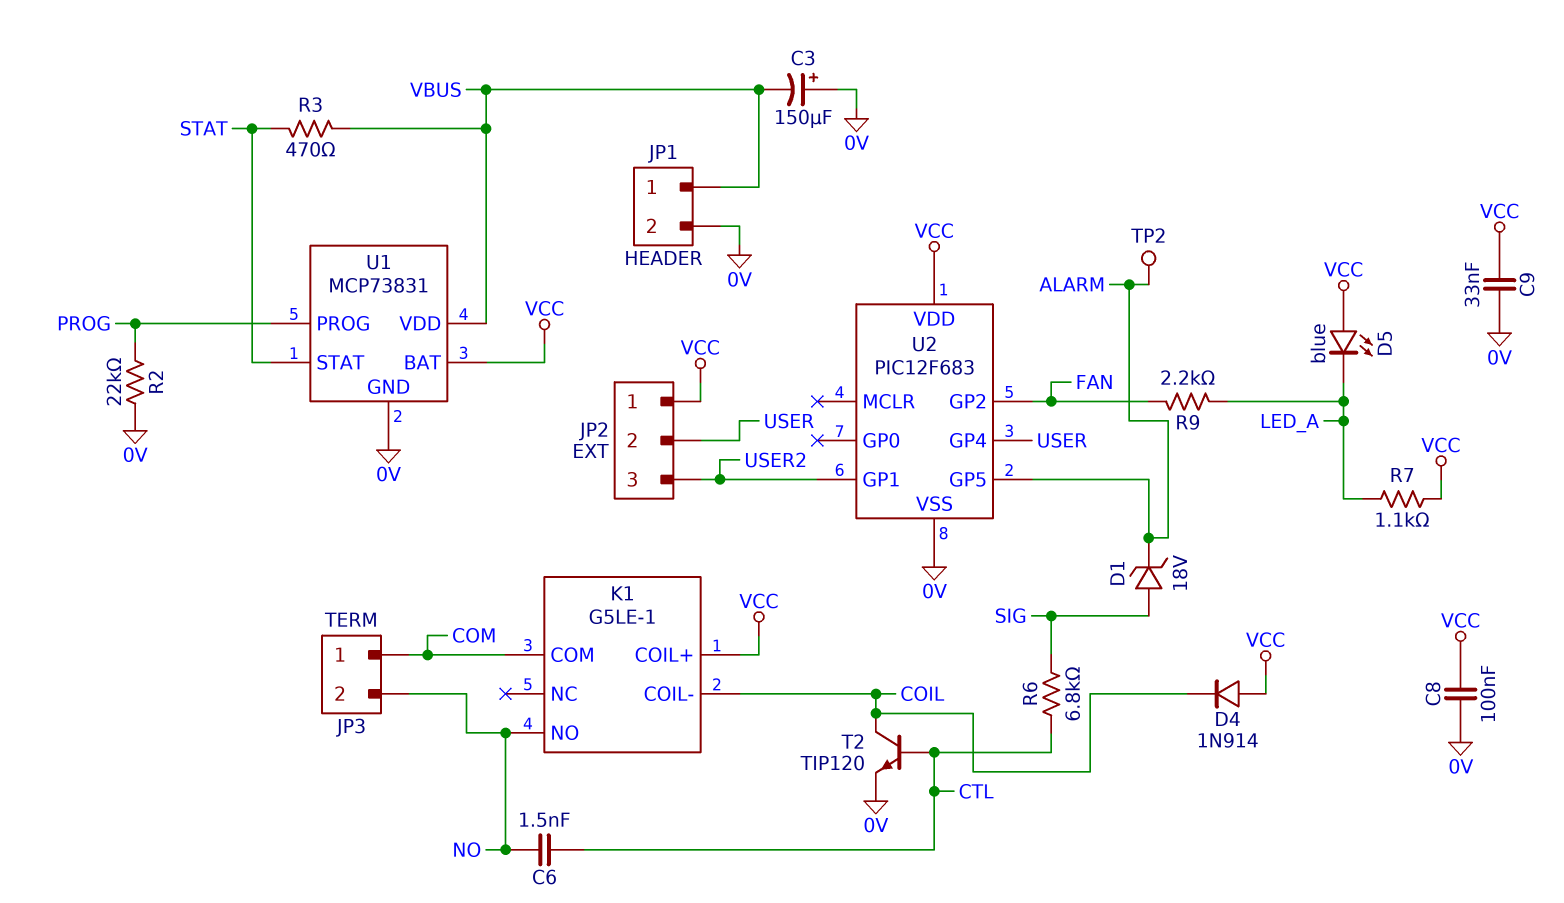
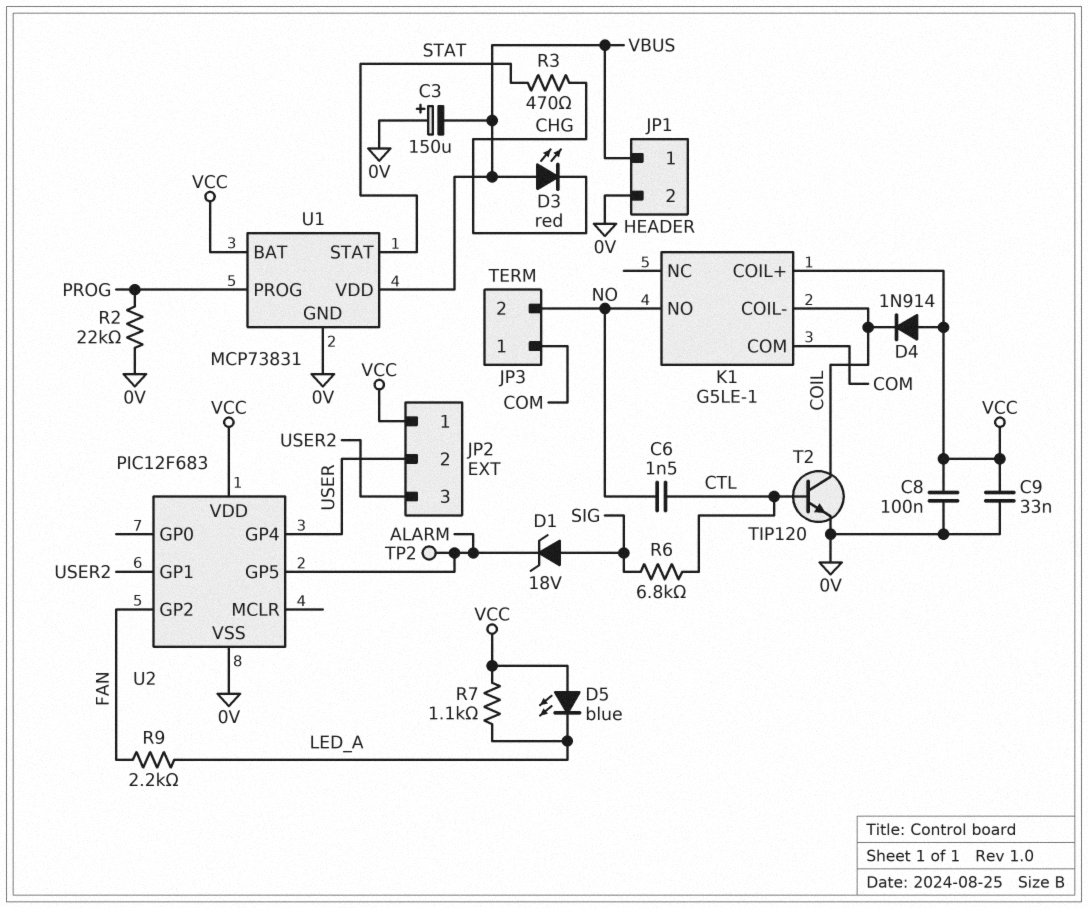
D3: none -> LED red (A VBUS, K CHG)
R3: 470 (STAT, VBUS) -> 470 (CHG, STAT)

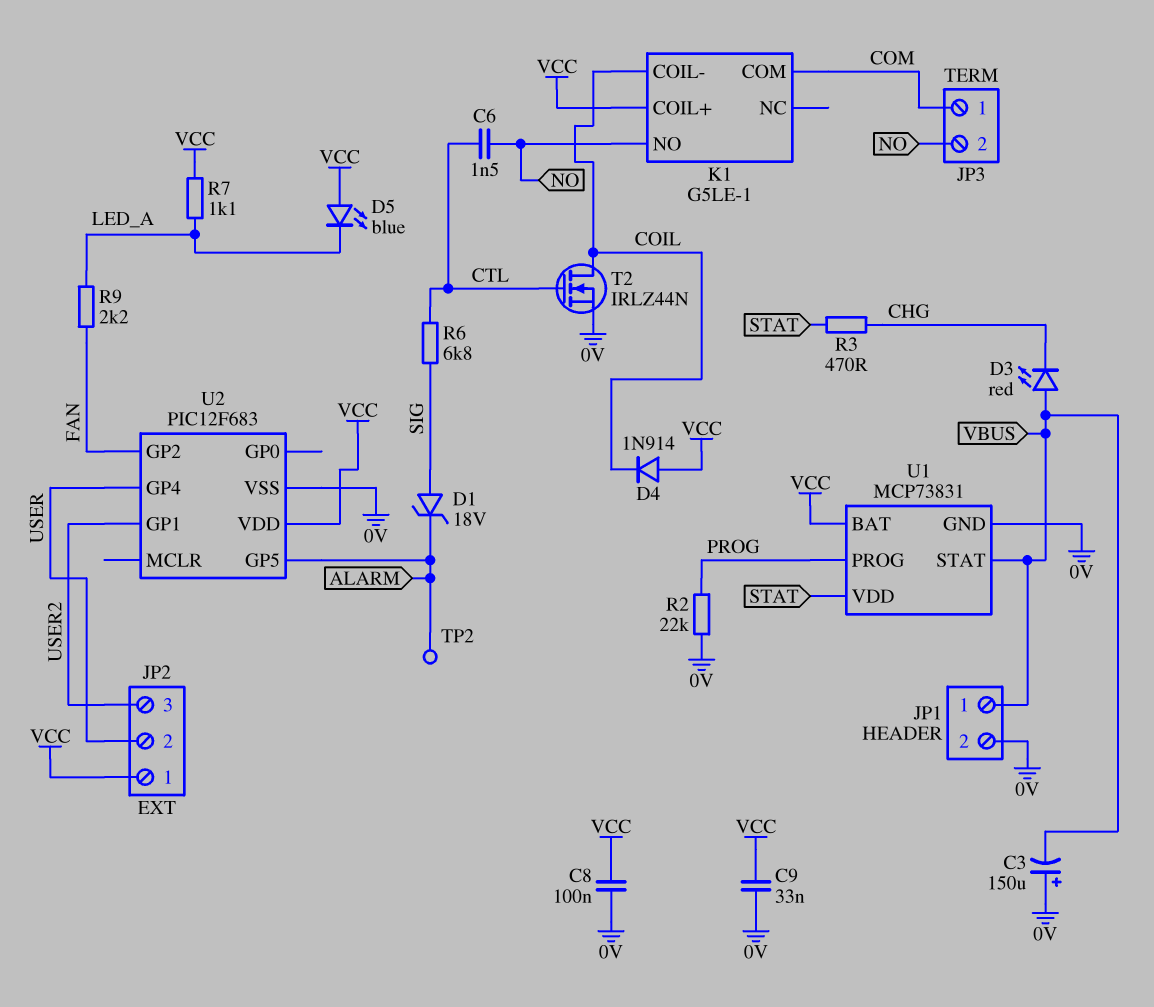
T2: NPN TIP120 (B CTL, C COIL, E 0V) -> NMOS IRLZ44N (G CTL, D COIL, S 0V)
U1 pin STAT: STAT -> VBUS
U1 pin VDD: VBUS -> STAT

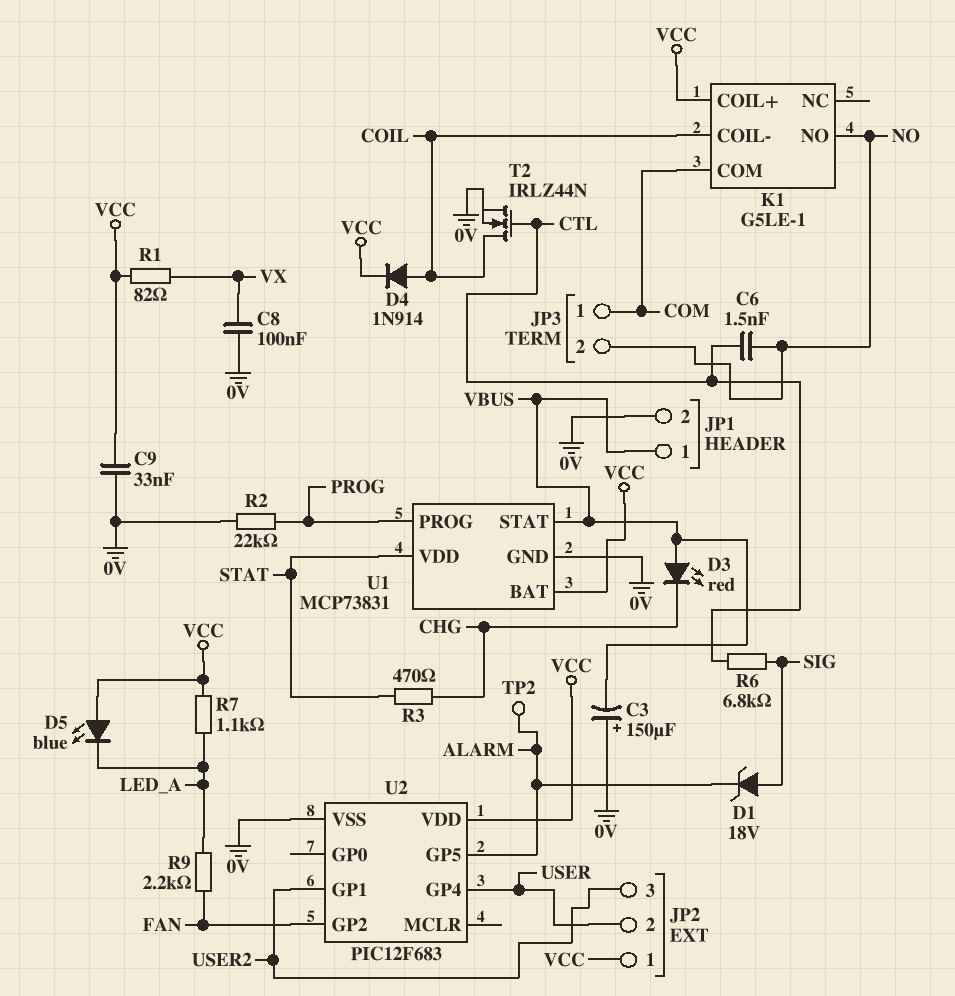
C8: 100nF (0V, VCC) -> 100nF (0V, VX)
D4: diode 1N914 (A VCC, K COIL) -> diode 1N914 (A COIL, K VCC)
R1: none -> 82 (VCC, VX)

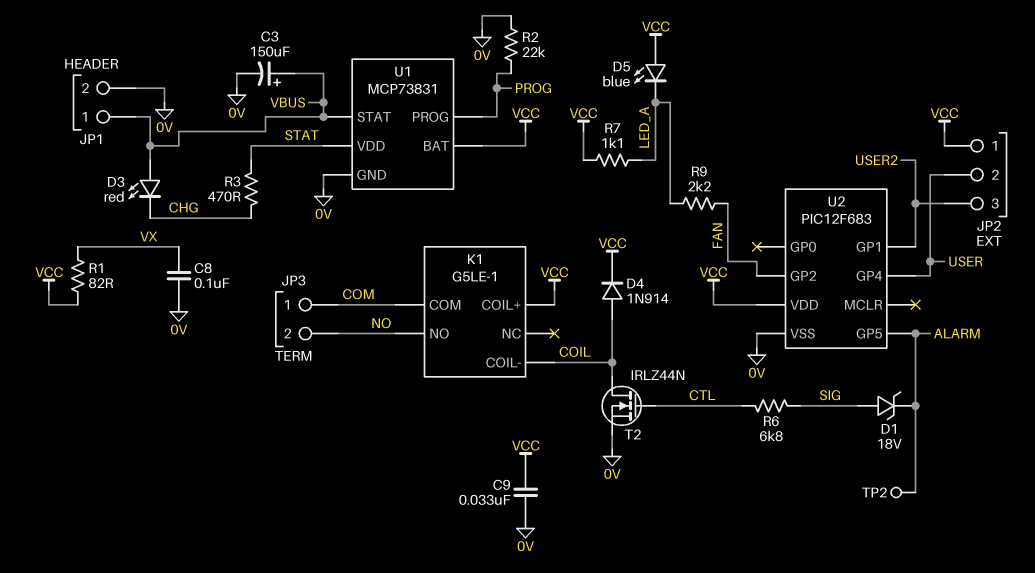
C3: 150uF (plus 0V, minus VBUS) -> 150uF (plus VBUS, minus 0V)
C6: 1.5nF (CTL, NO) -> none

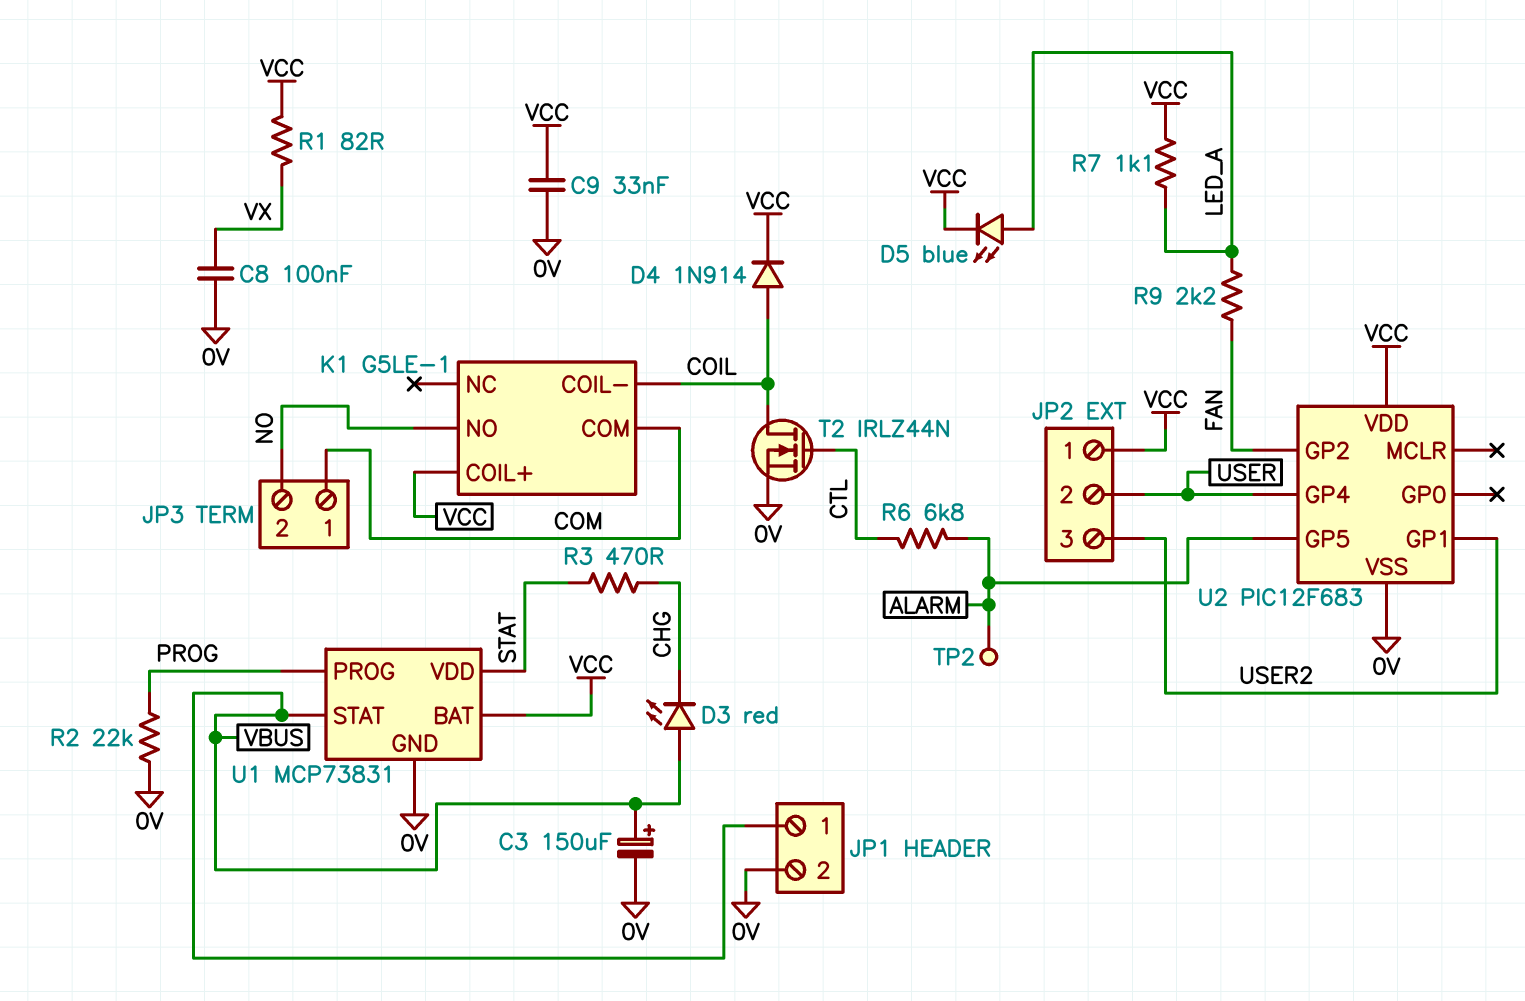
D1: zener 18V (A SIG, K ALARM) -> none
D5: LED blue (A VCC, K LED_A) -> LED blue (A LED_A, K VCC)
R6: 6.8k (CTL, SIG) -> 6.8k (ALARM, CTL)

